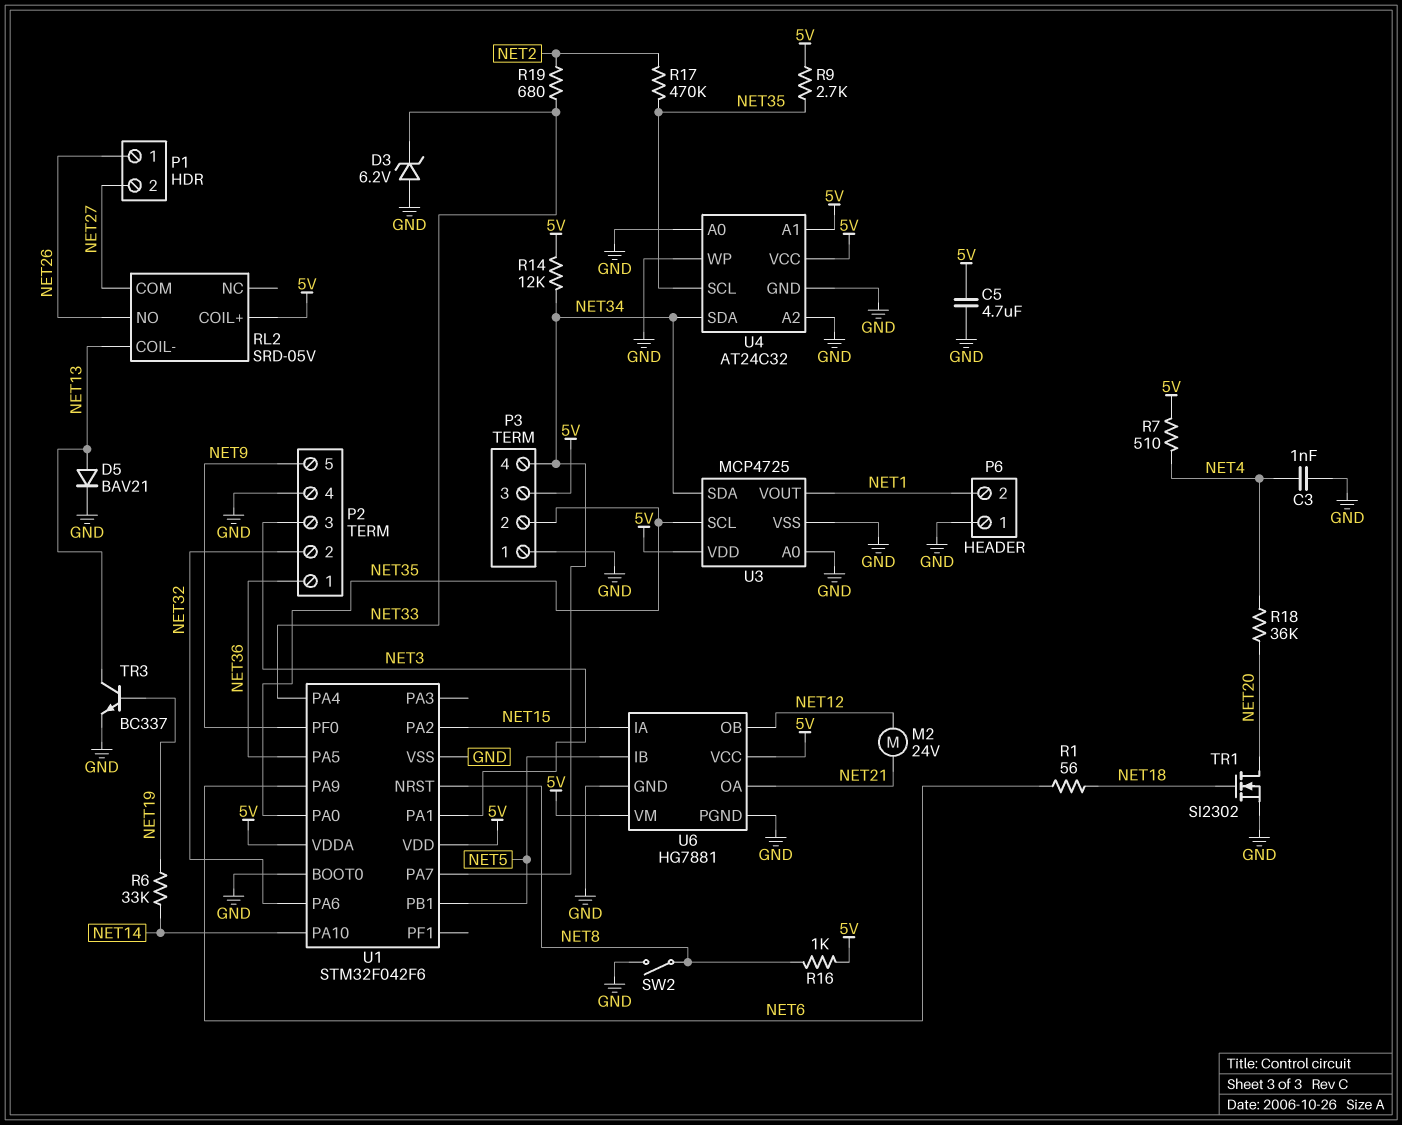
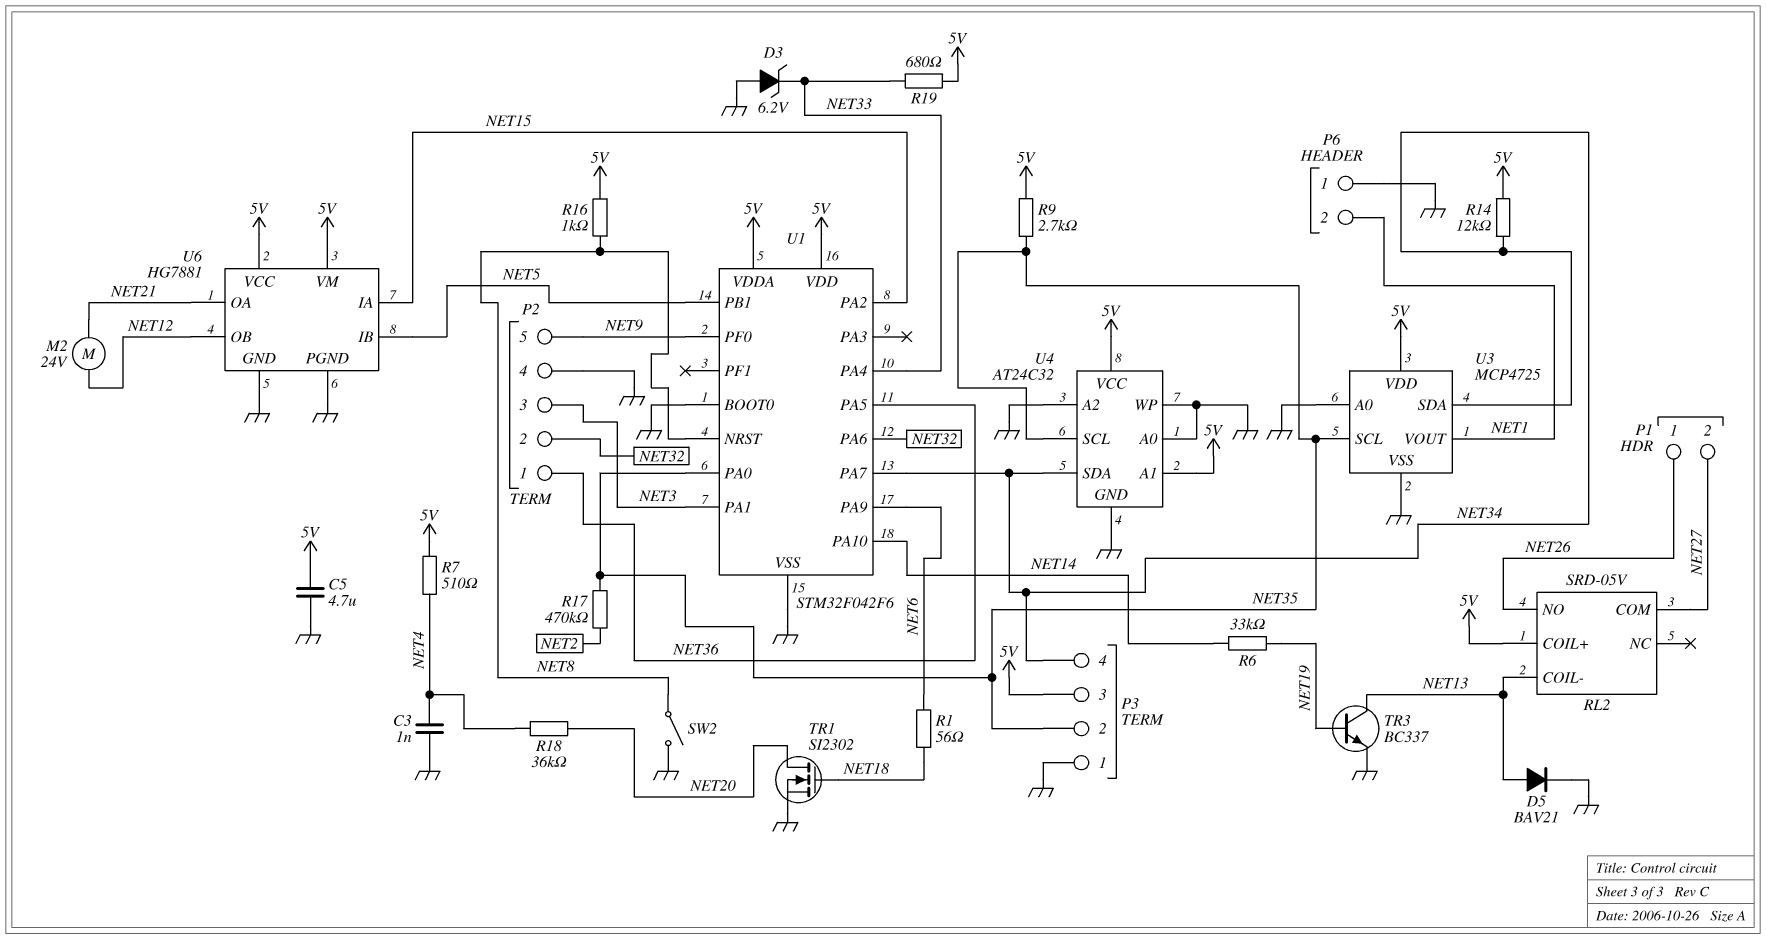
R19: 680 (NET2, NET33) -> 680 (5V, NET33)

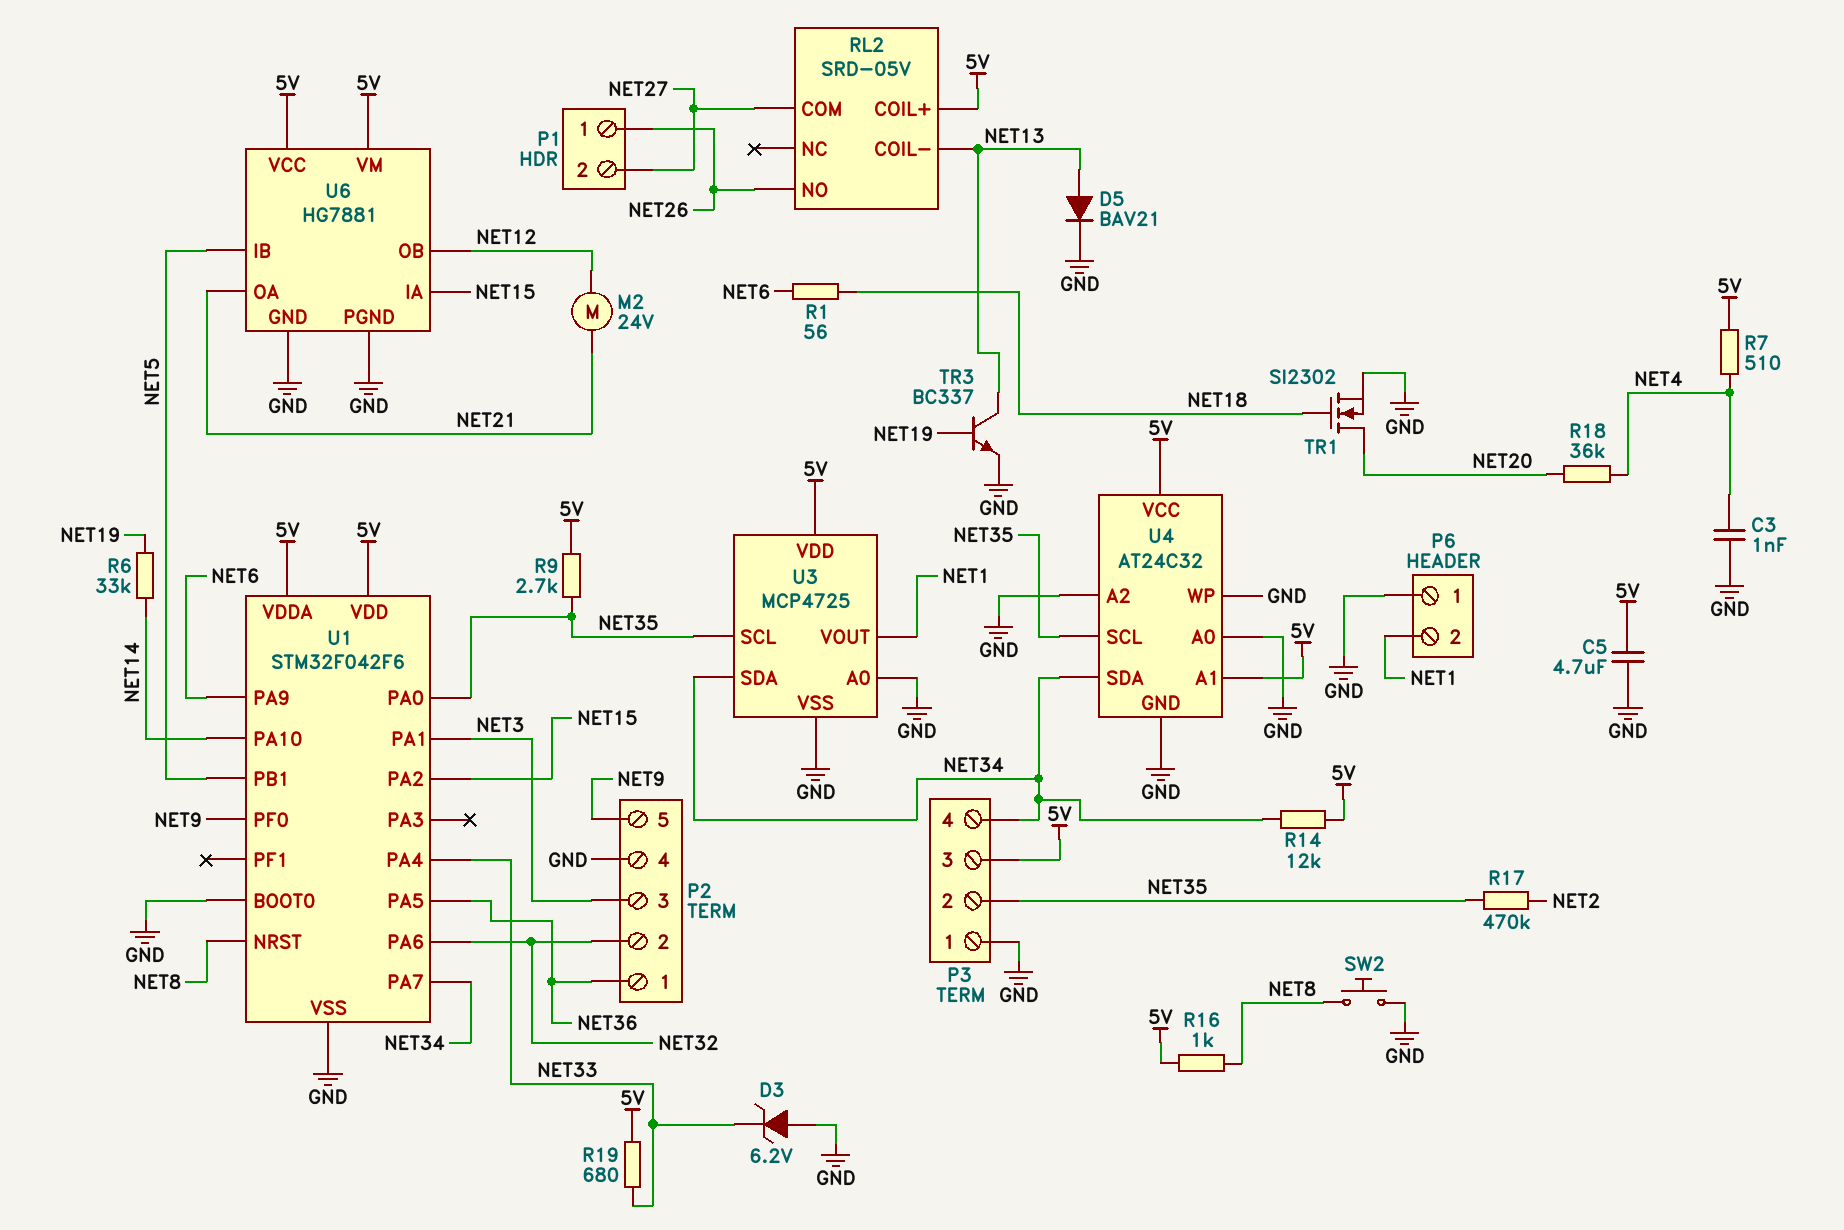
SW2: switch (GND, NET8) -> button (GND, NET8)

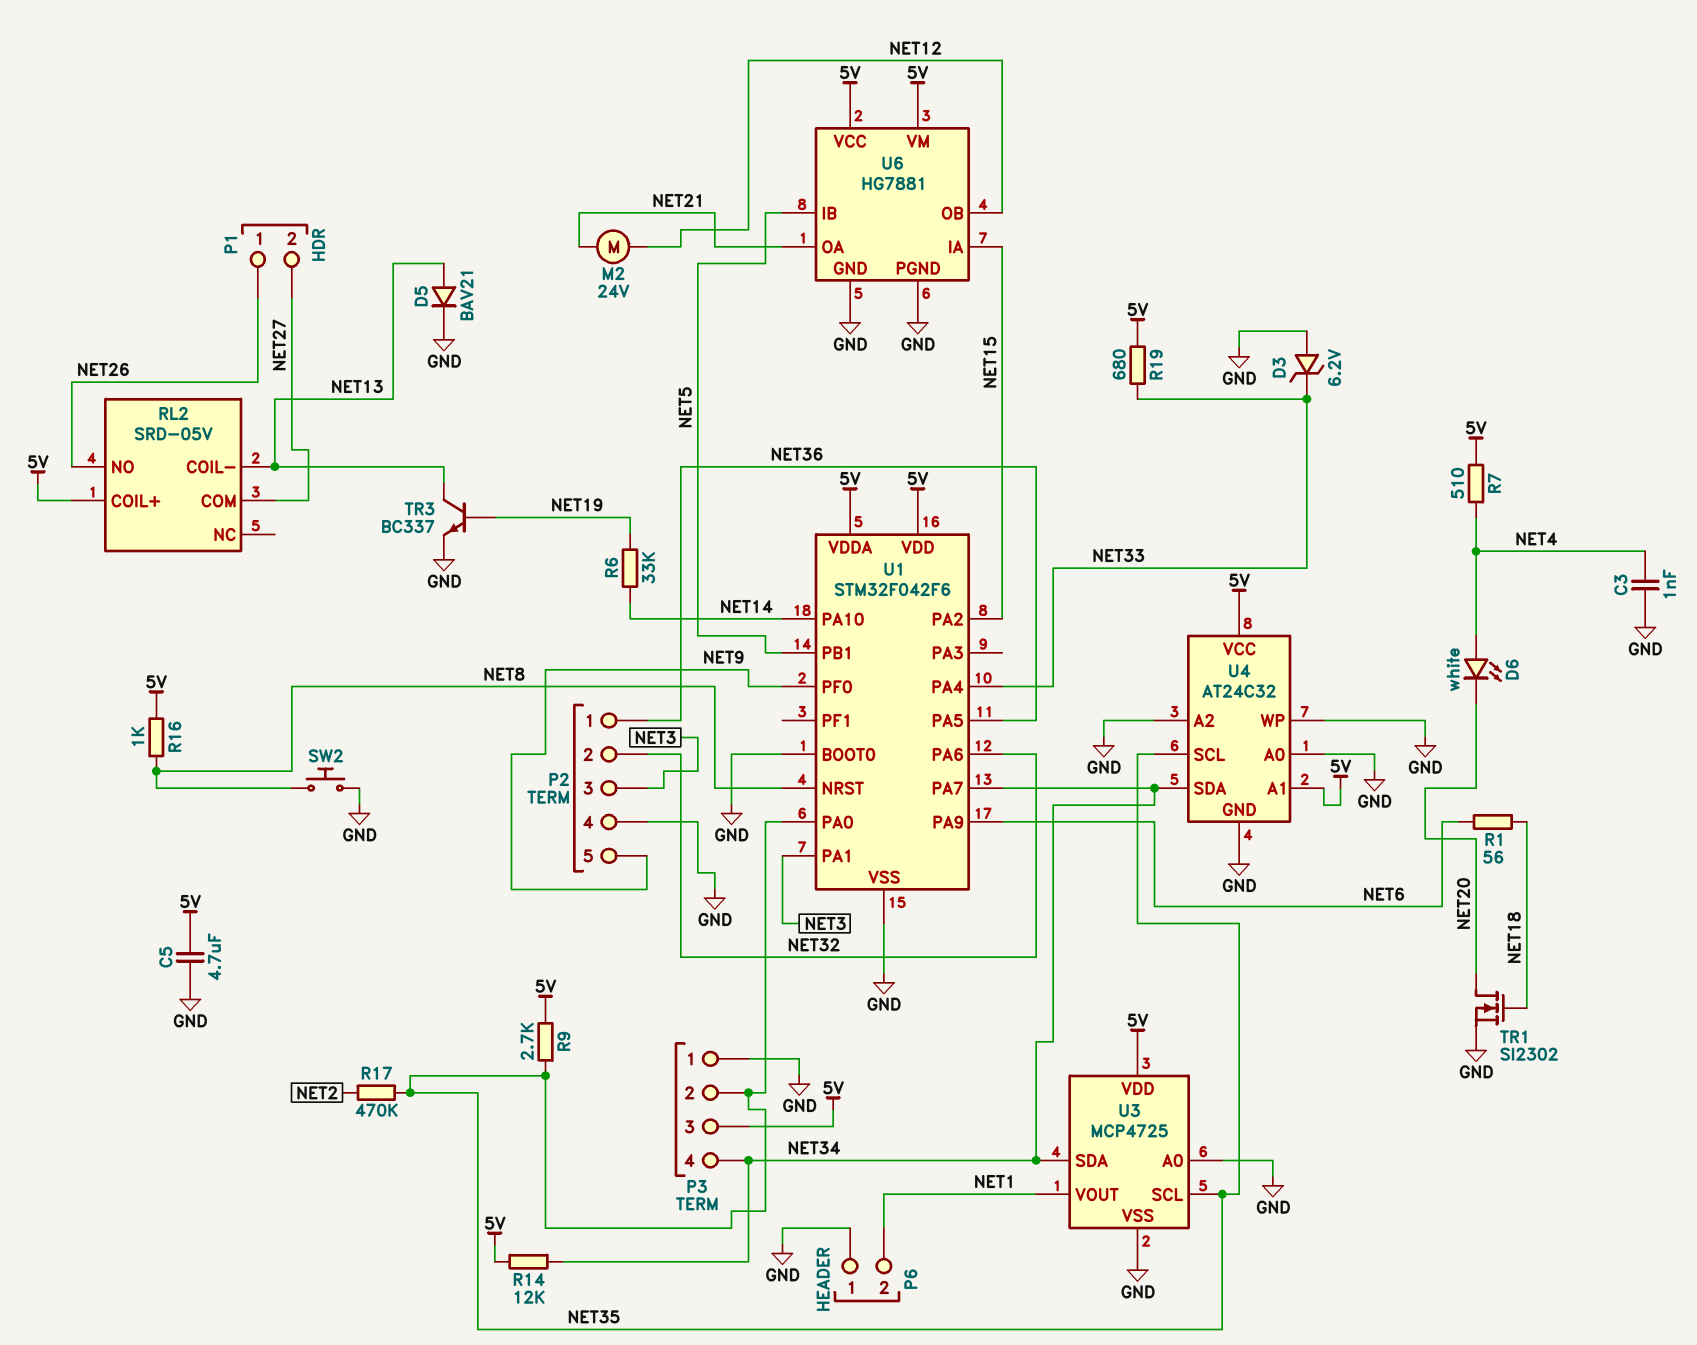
D6: none -> LED white (A NET4, K NET20)
R18: 36k (NET4, NET20) -> none

